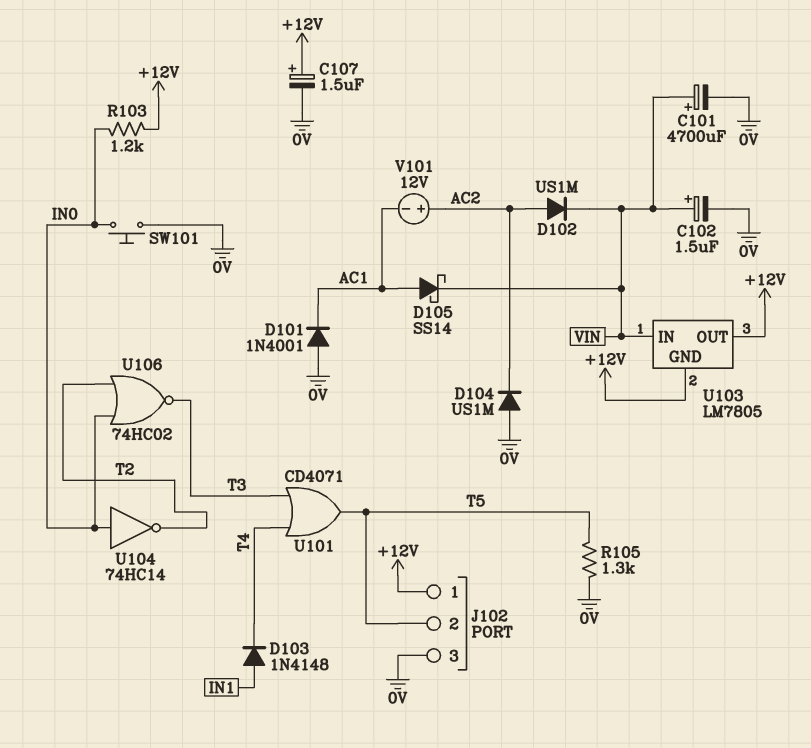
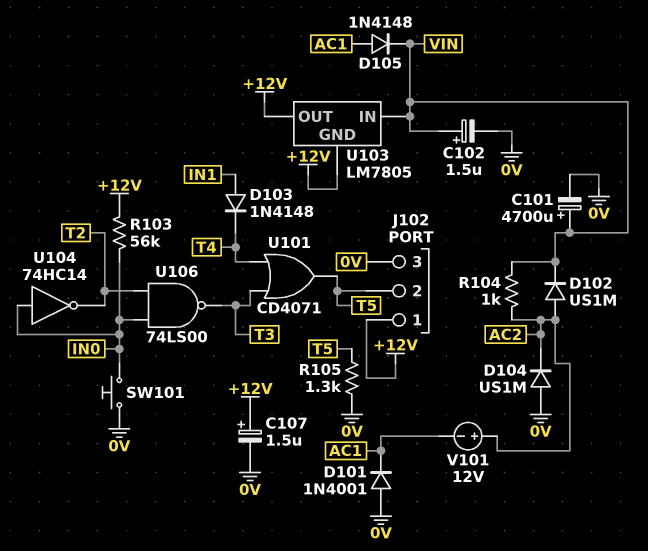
D105: schottky SS14 (A AC1, K VIN) -> diode 1N4148 (A AC1, K VIN)
R103: 1.2k (+12V, IN0) -> 56k (+12V, IN0)
R104: none -> 1k (AC2, VIN)
U106: NOR 74HC02 (in IN0, in T2, out T3) -> NAND 74LS00 (in IN0, in T2, out T3)

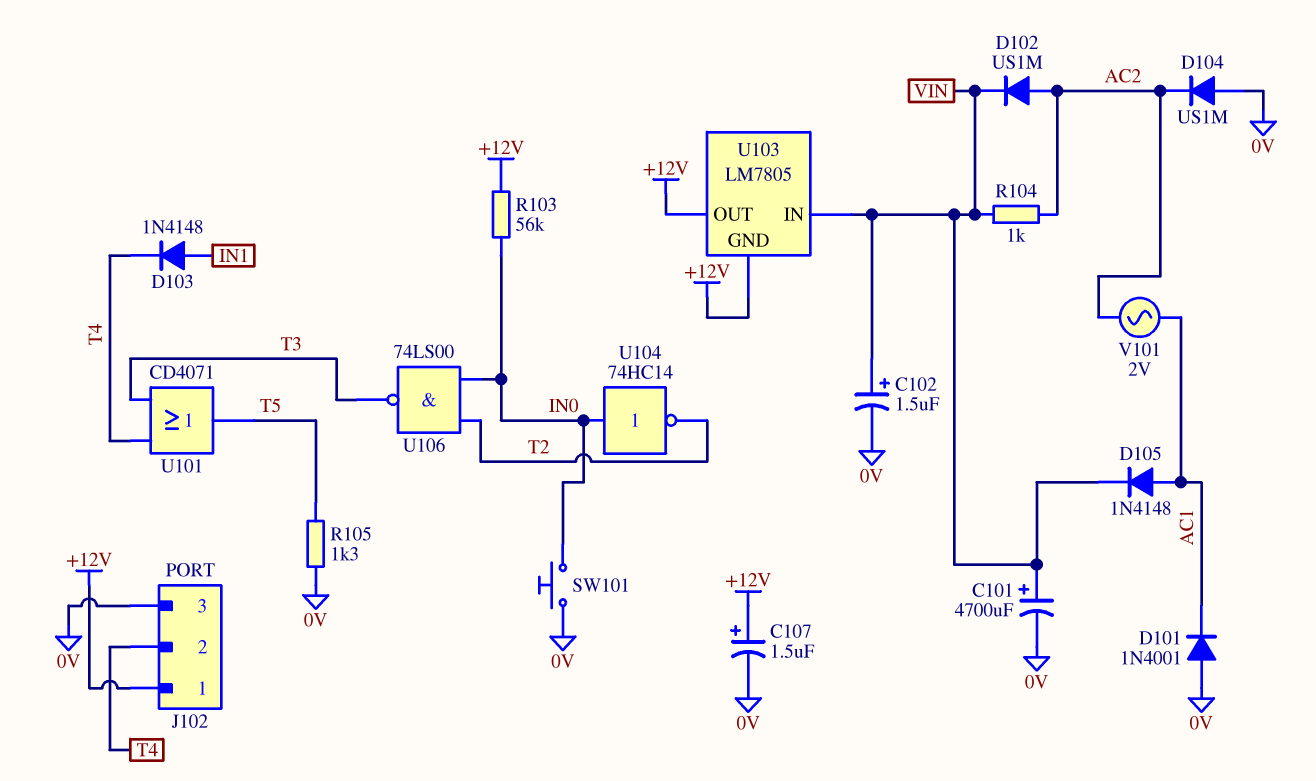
J102 pin 2: T5 -> T4
V101: 12V (plus AC2, minus AC1) -> AC 2V (AC1, AC2)

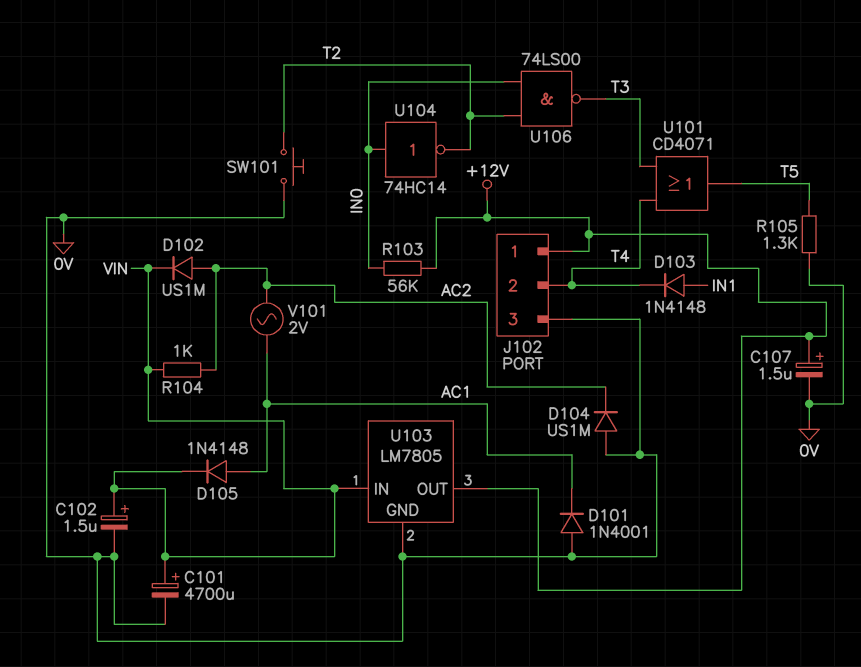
SW101: button (0V, IN0) -> button (0V, T2)
U103 pin GND: +12V -> 0V

